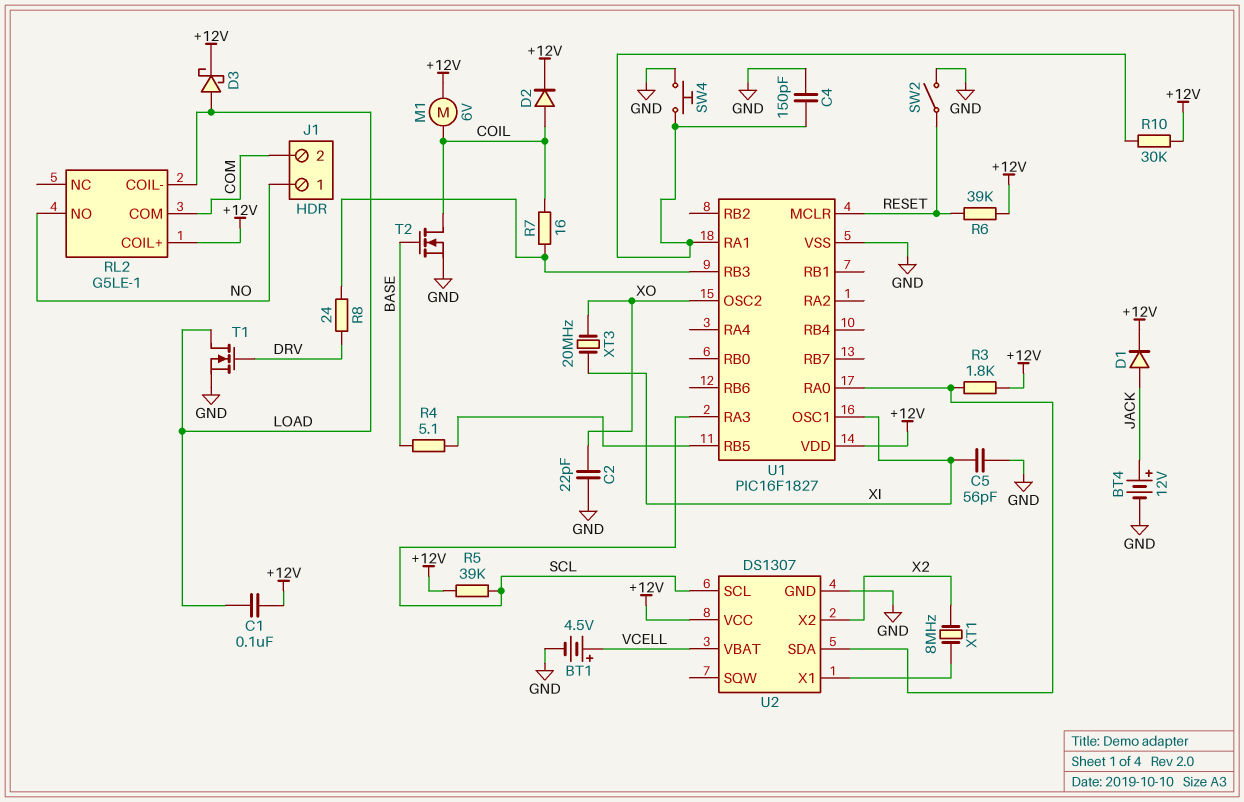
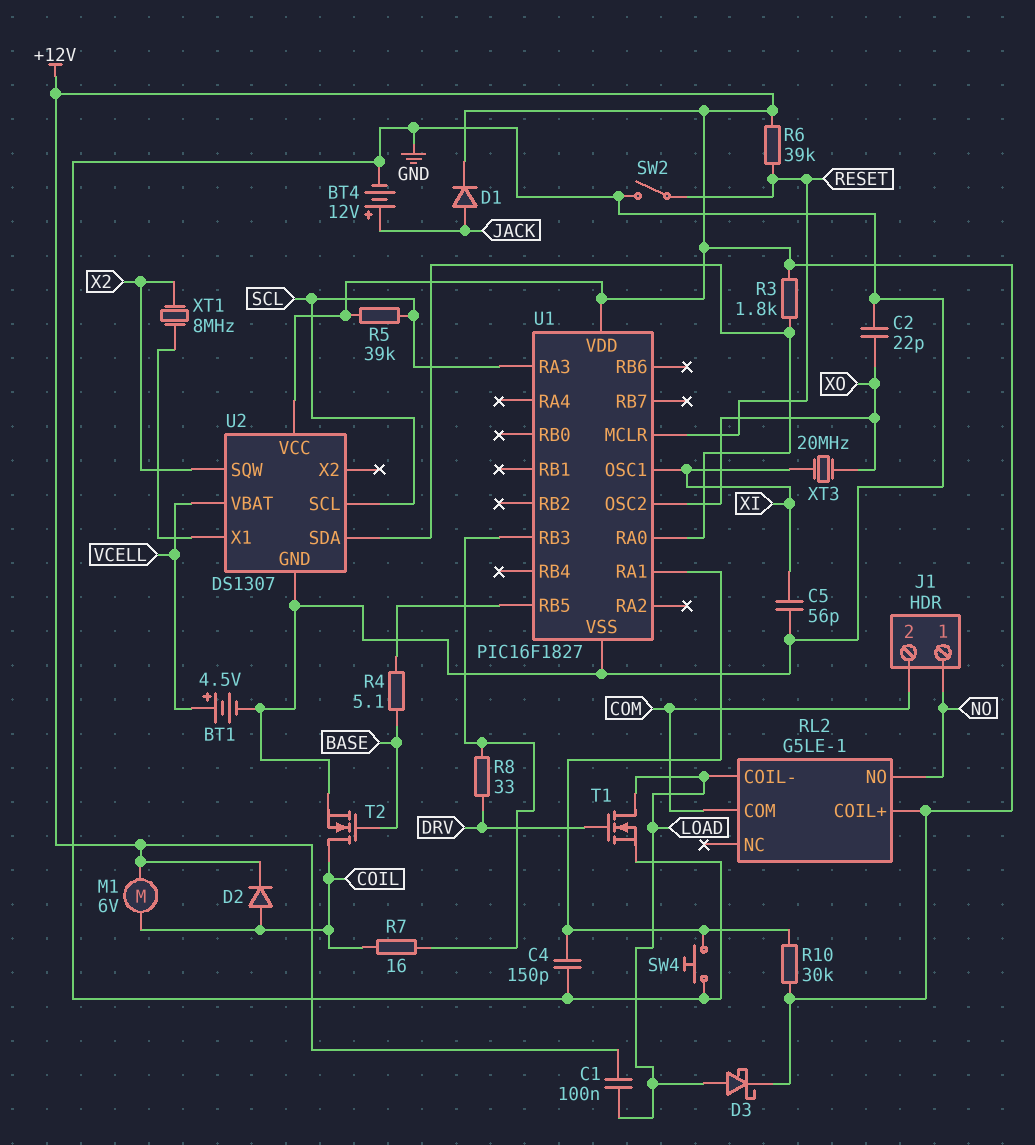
R8: 24 (DRV, U1/RB3) -> 33 (DRV, U1/RB3)
U2 pin SQW: none -> X2
U2 pin X2: X2 -> none

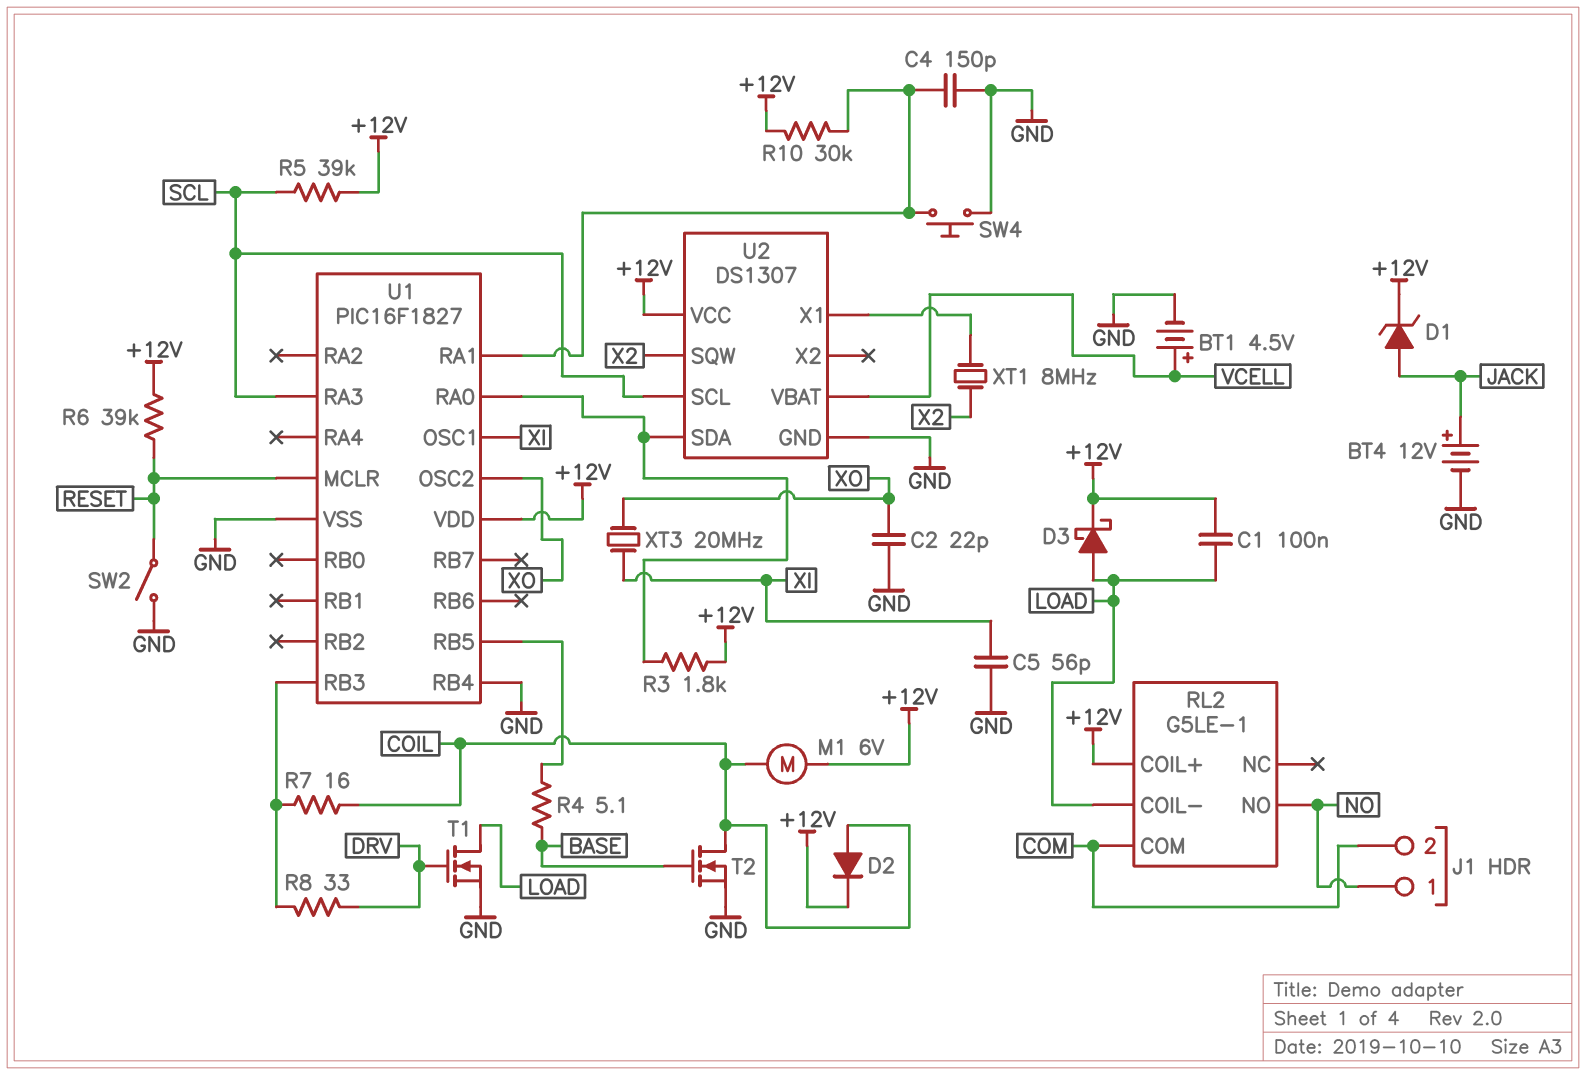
D1: diode (A JACK, K +12V) -> zener (A JACK, K +12V)
U1 pin RB4: none -> GND

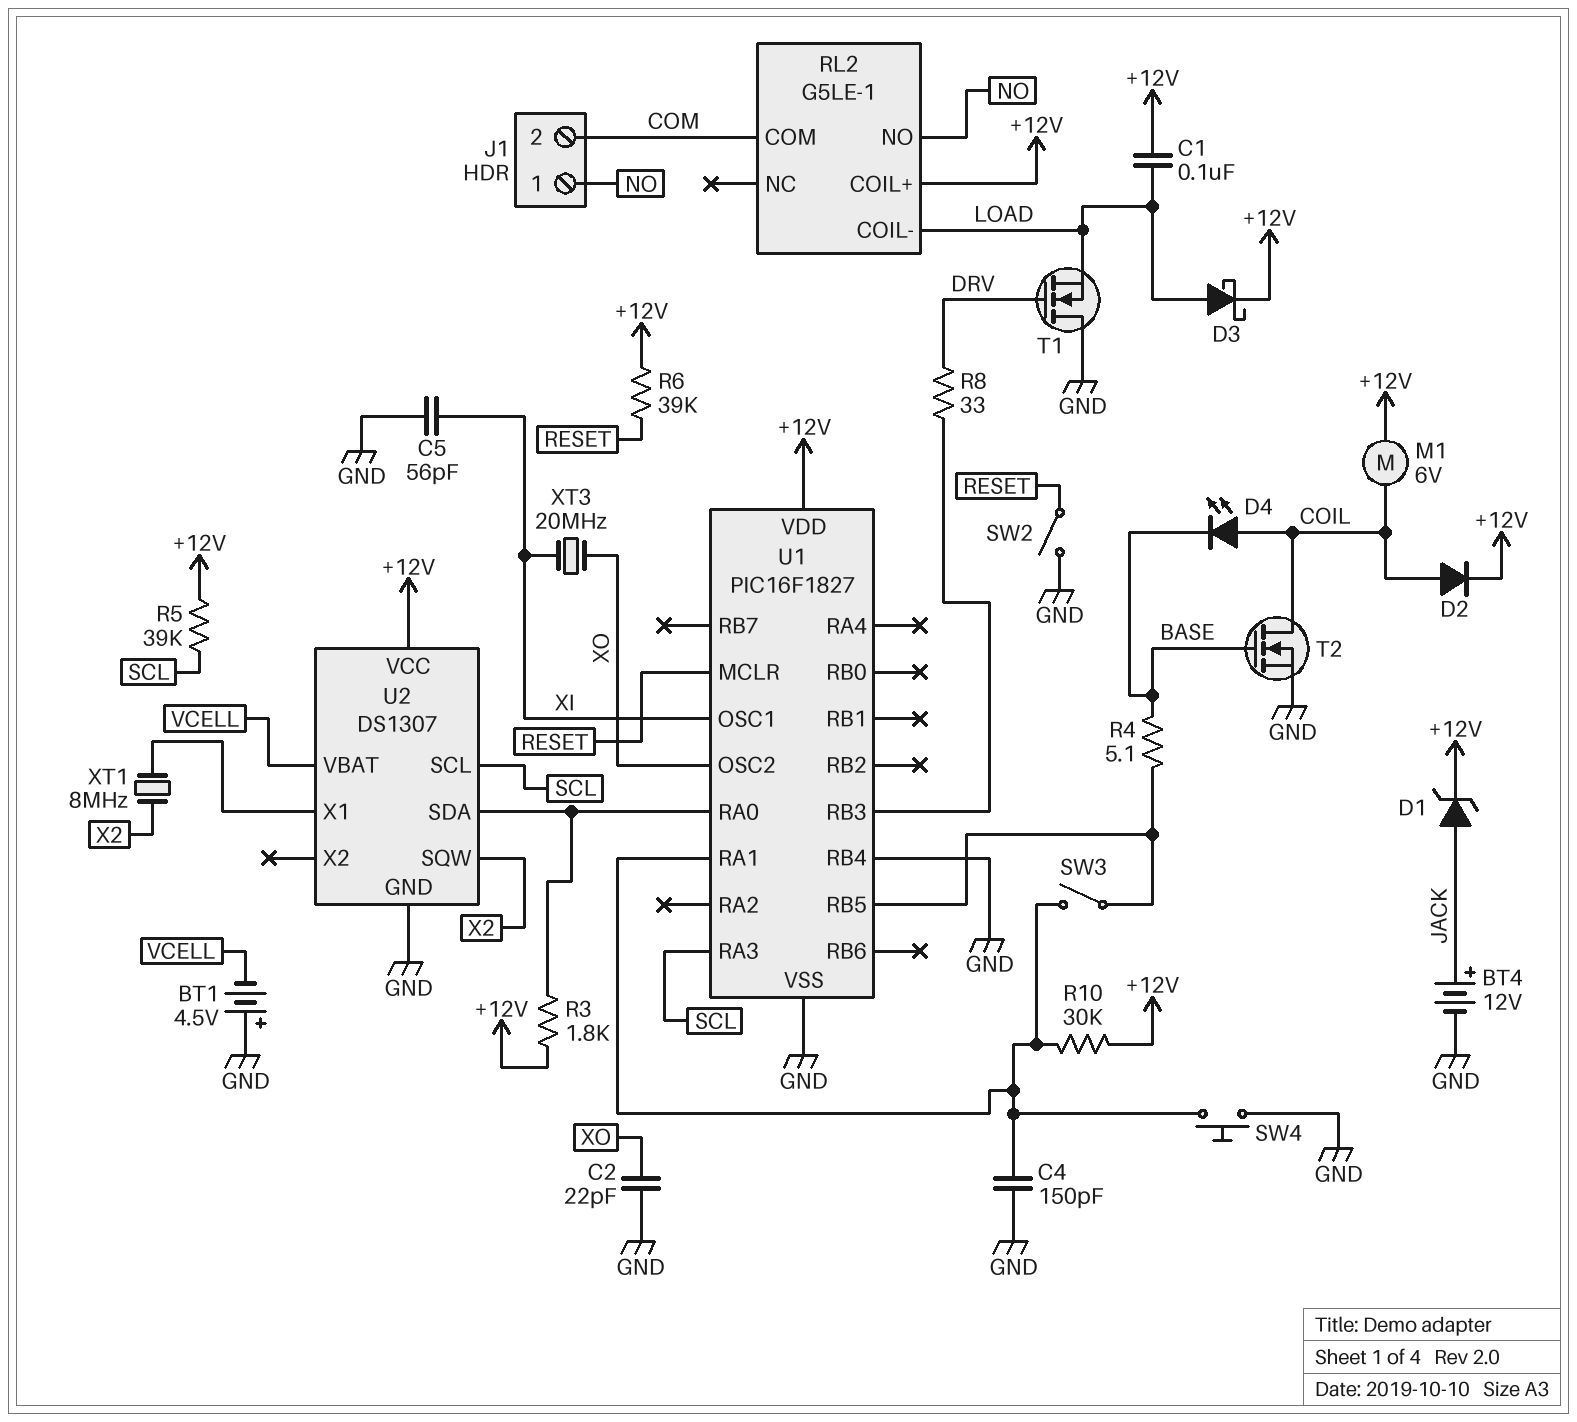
BT1: 4.5V (plus VCELL, minus GND) -> 4.5V (plus GND, minus VCELL)
D4: none -> LED (A COIL, K BASE)
R7: 16 (COIL, U1/RB3) -> none
SW3: none -> switch (U1/RA1, U1/RB5)
T1: NMOS (G DRV, D LOAD, S GND) -> NMOS (G DRV, D GND, S LOAD)

